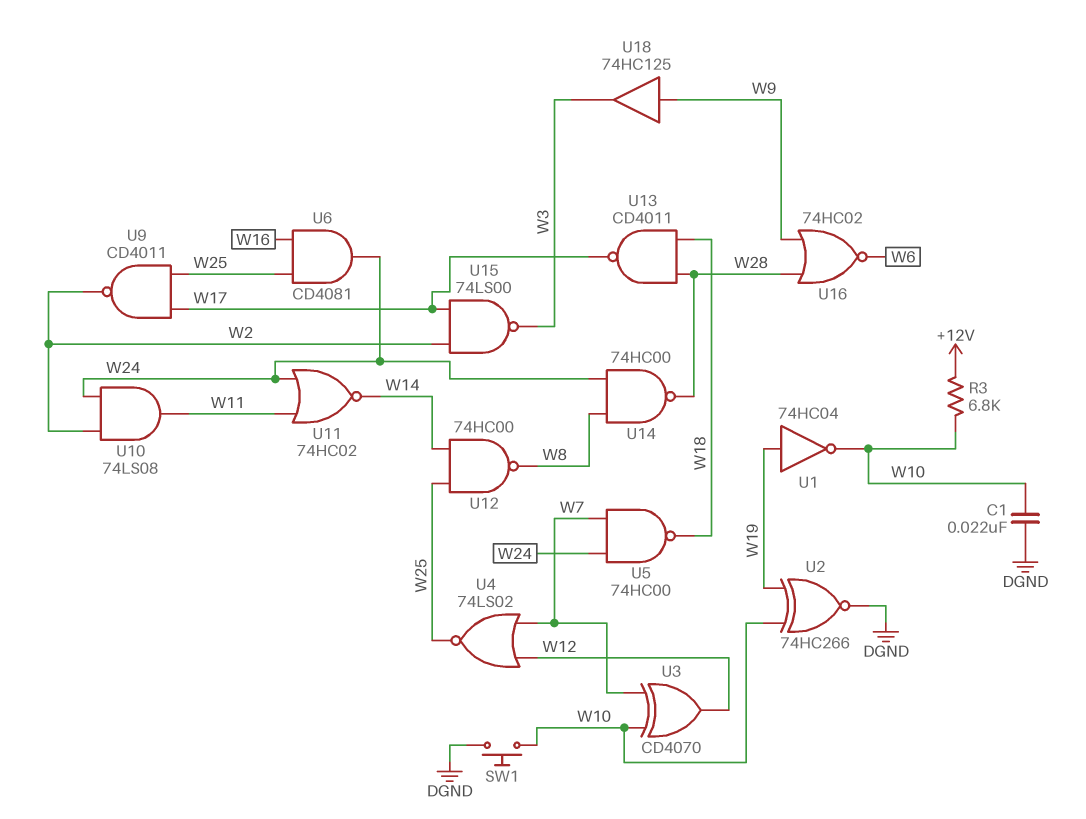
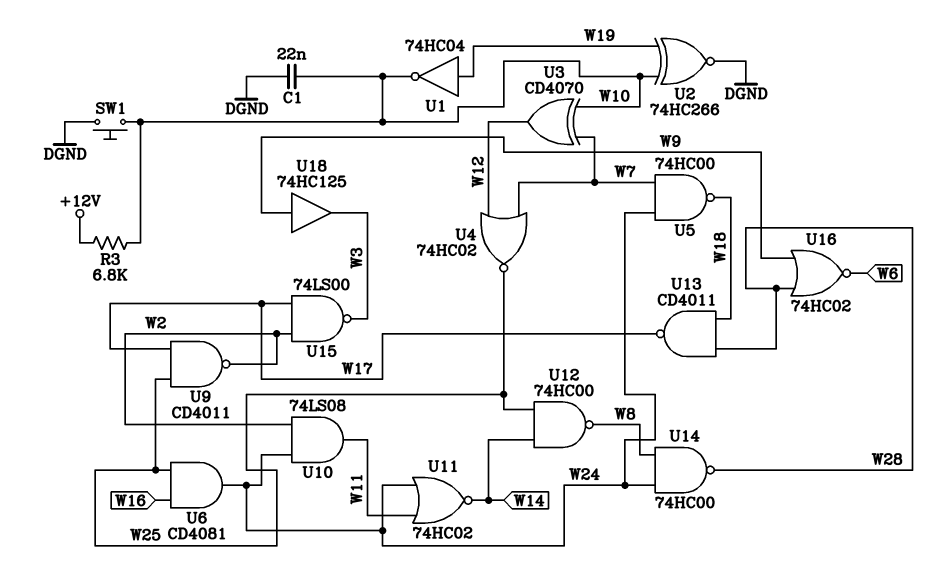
U4: NOR 74LS02 (in W7, in W12, out W25) -> NOR 74HC02 (in W7, in W12, out W25)

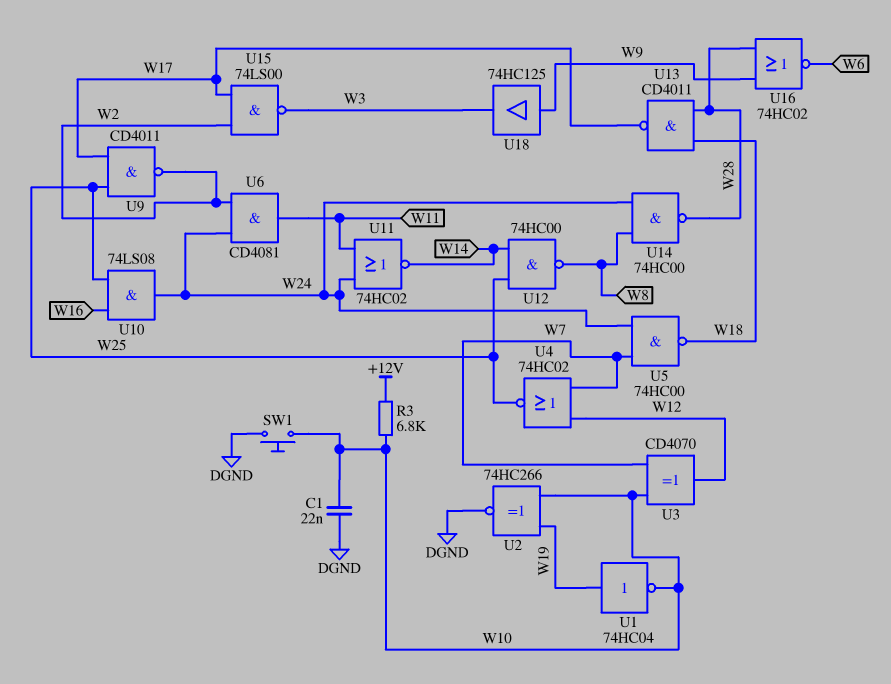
U6: AND CD4081 (in W16, in W25, out W24) -> AND CD4081 (in W2, in W24, out W11)
U10: AND 74LS08 (in W2, in W24, out W11) -> AND 74LS08 (in W16, in W25, out W24)

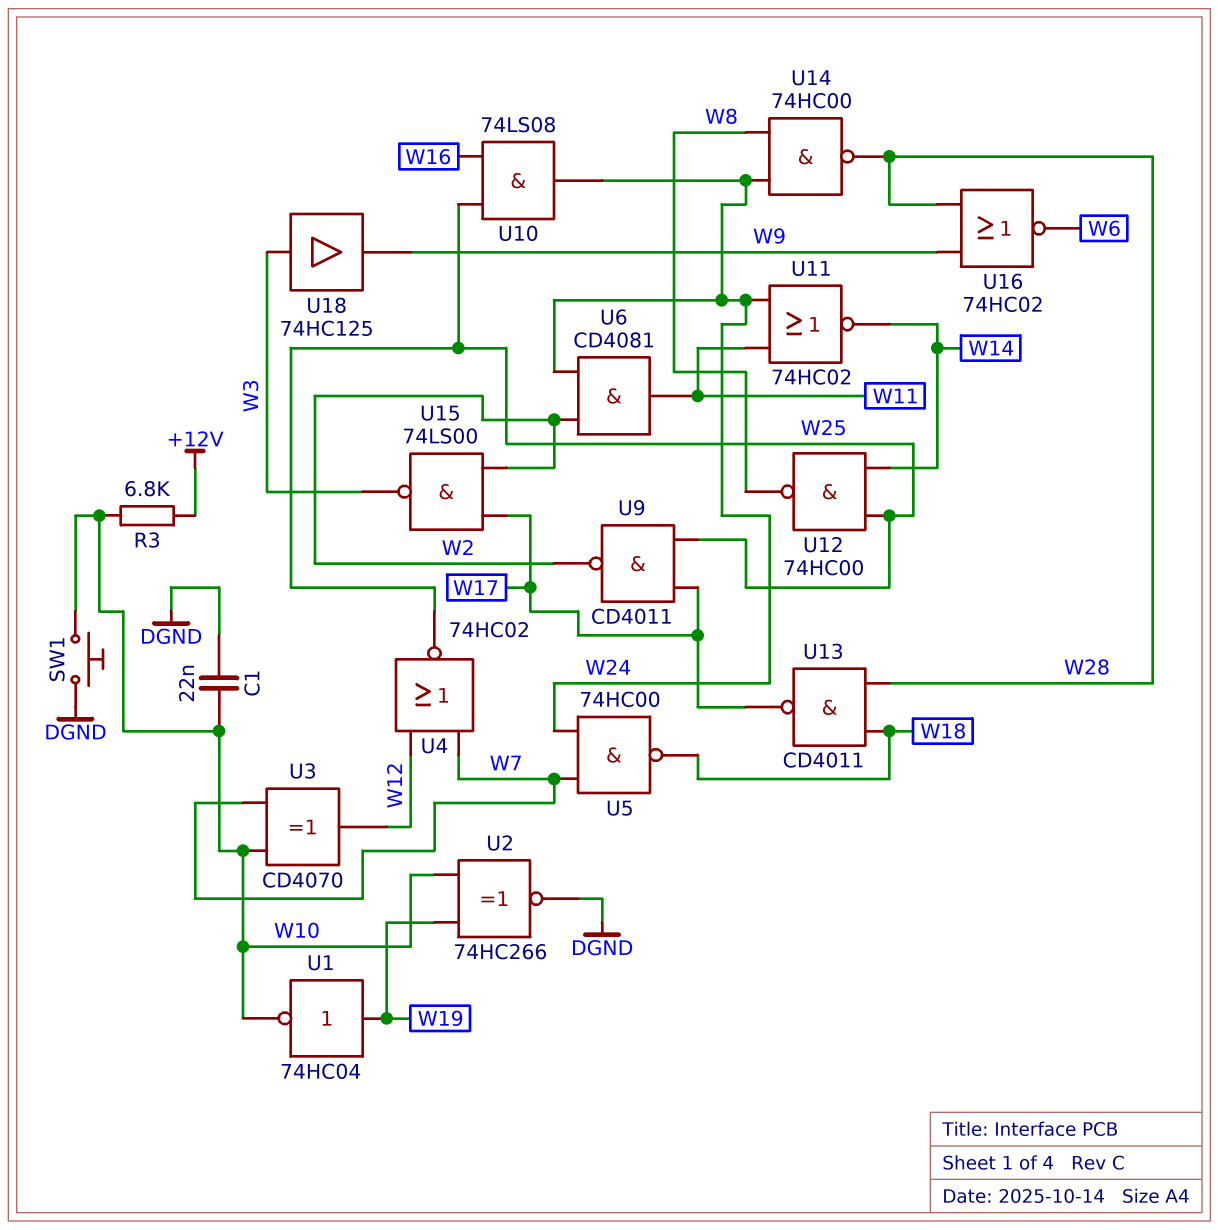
U18: buffer 74HC125 (in W9, out W3) -> buffer 74HC125 (in W3, out W9)

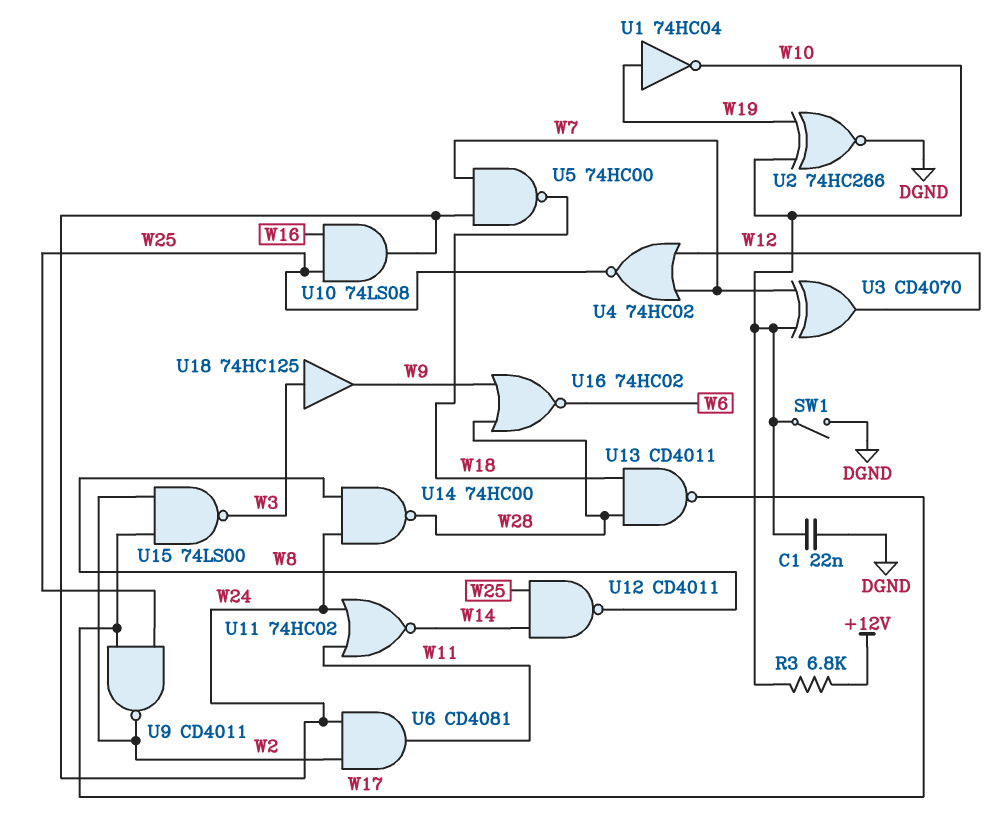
SW1: button (DGND, W10) -> switch (DGND, W10)
U12: NAND 74HC00 (in W14, in W25, out W8) -> NAND CD4011 (in W14, in W25, out W8)

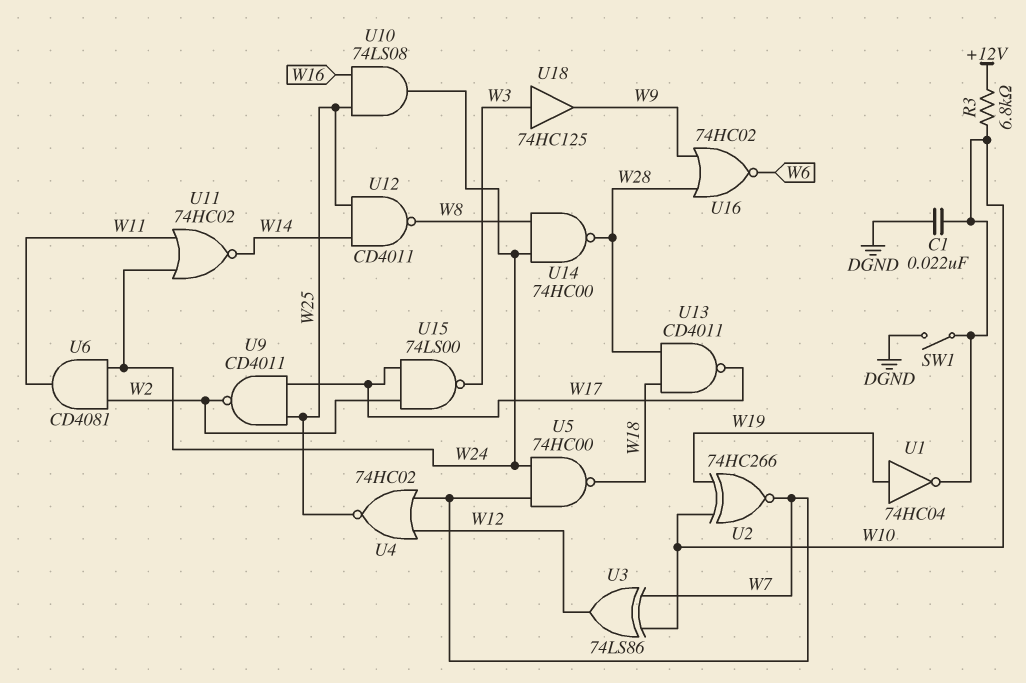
U2: XNOR 74HC266 (in W10, in W19, out DGND) -> XNOR 74HC266 (in W10, in W19, out W7)
U3: XOR CD4070 (in W7, in W10, out W12) -> XOR 74LS86 (in W7, in W10, out W12)

